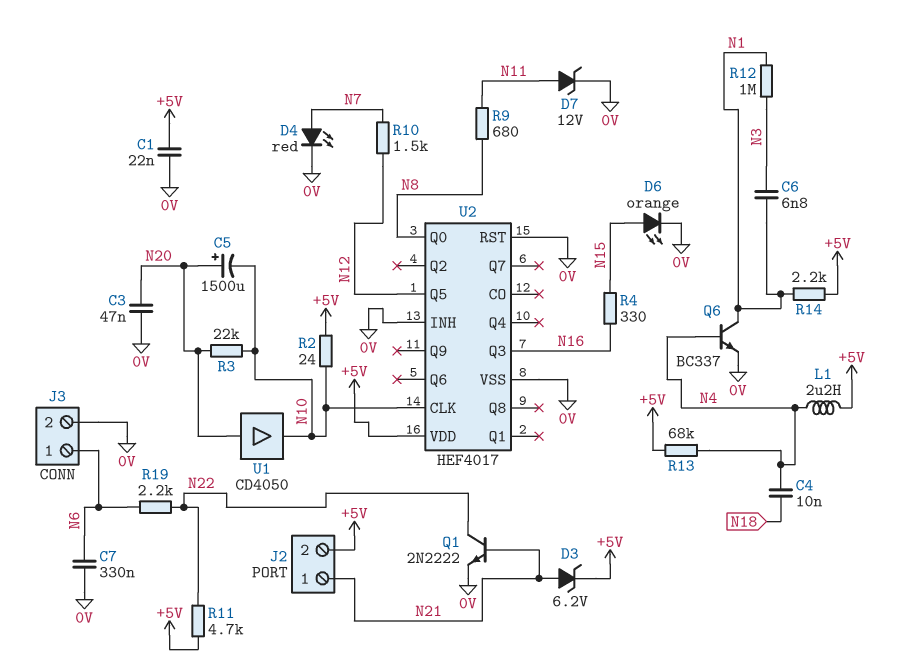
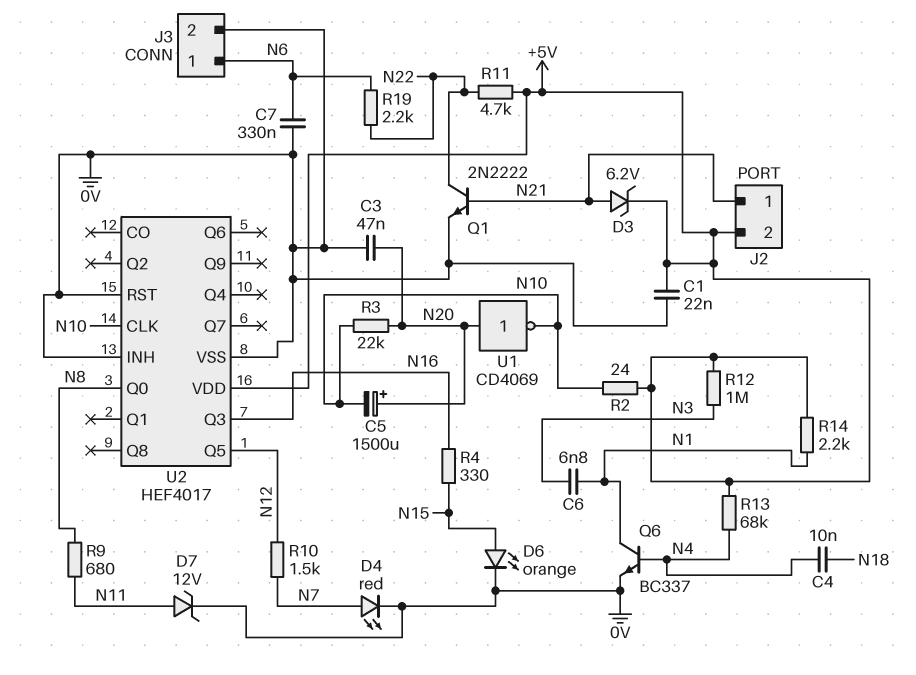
L1: 2.2uH (+5V, N4) -> none
R12: 1M (N1, N3) -> 1M (+5V, N3)
U1: buffer CD4050 (in N20, out N10) -> NOT CD4069 (in N20, out N10)

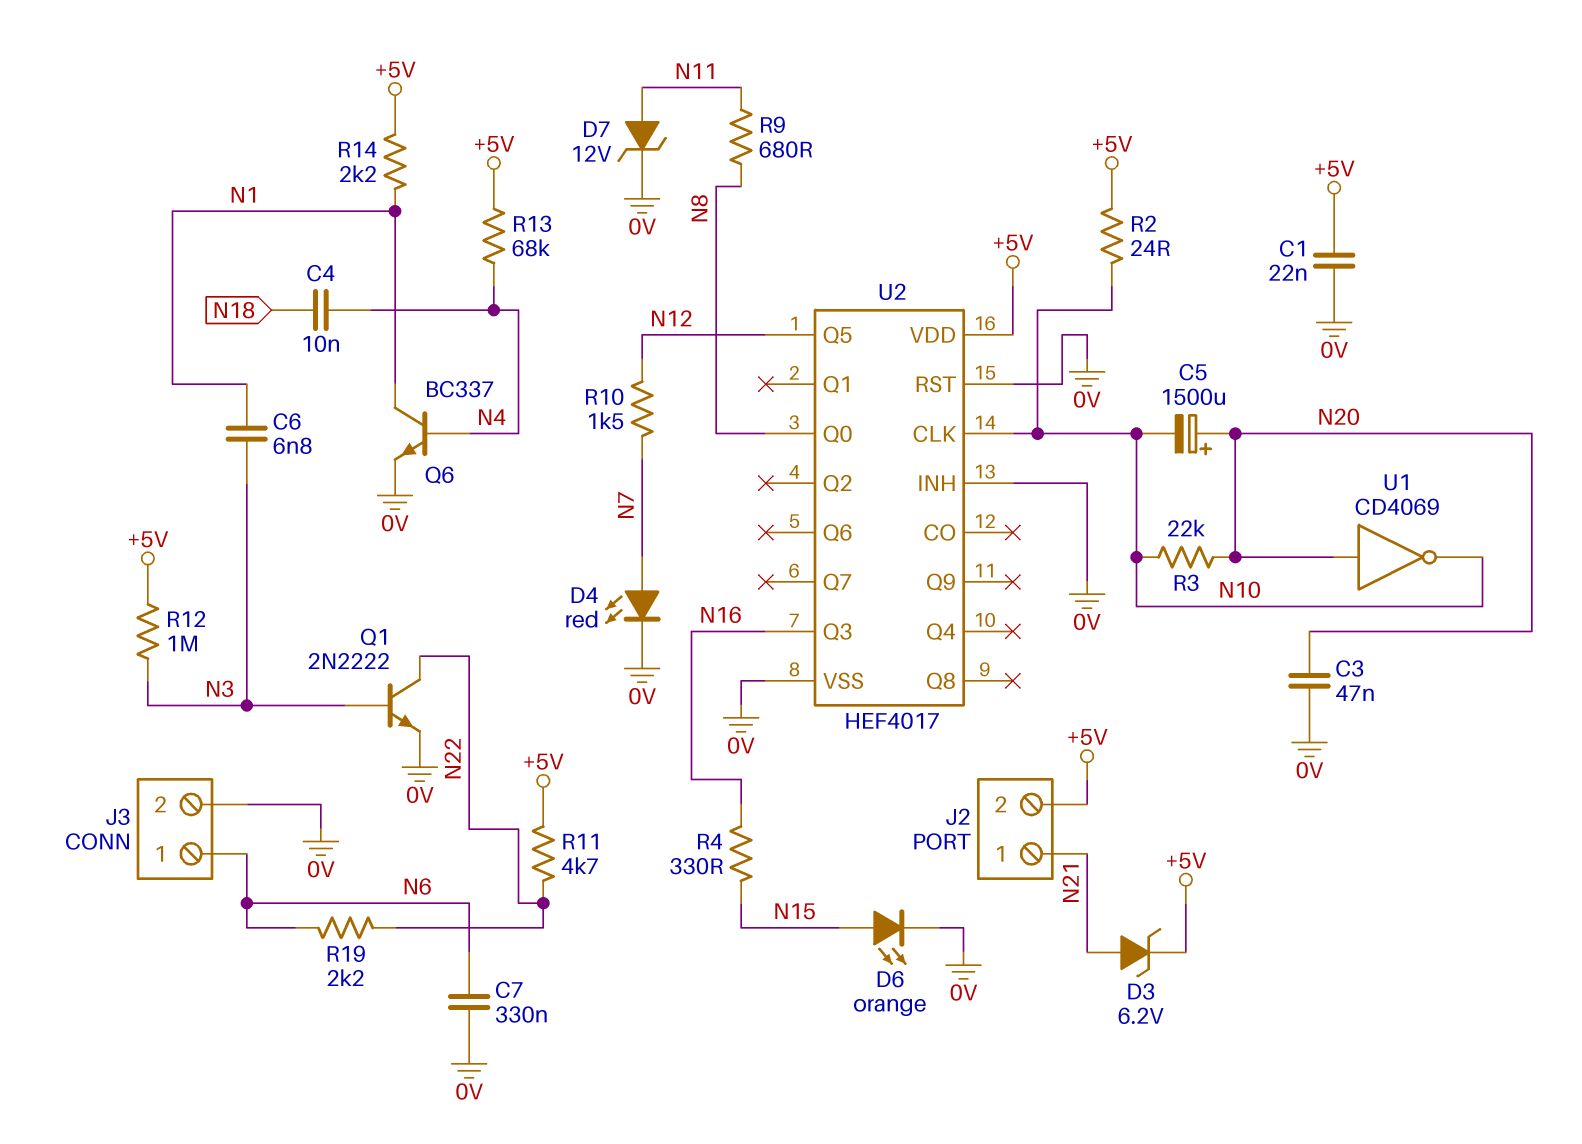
Q1: NPN 2N2222 (B N21, C N22, E 0V) -> NPN 2N2222 (B N3, C N22, E 0V)

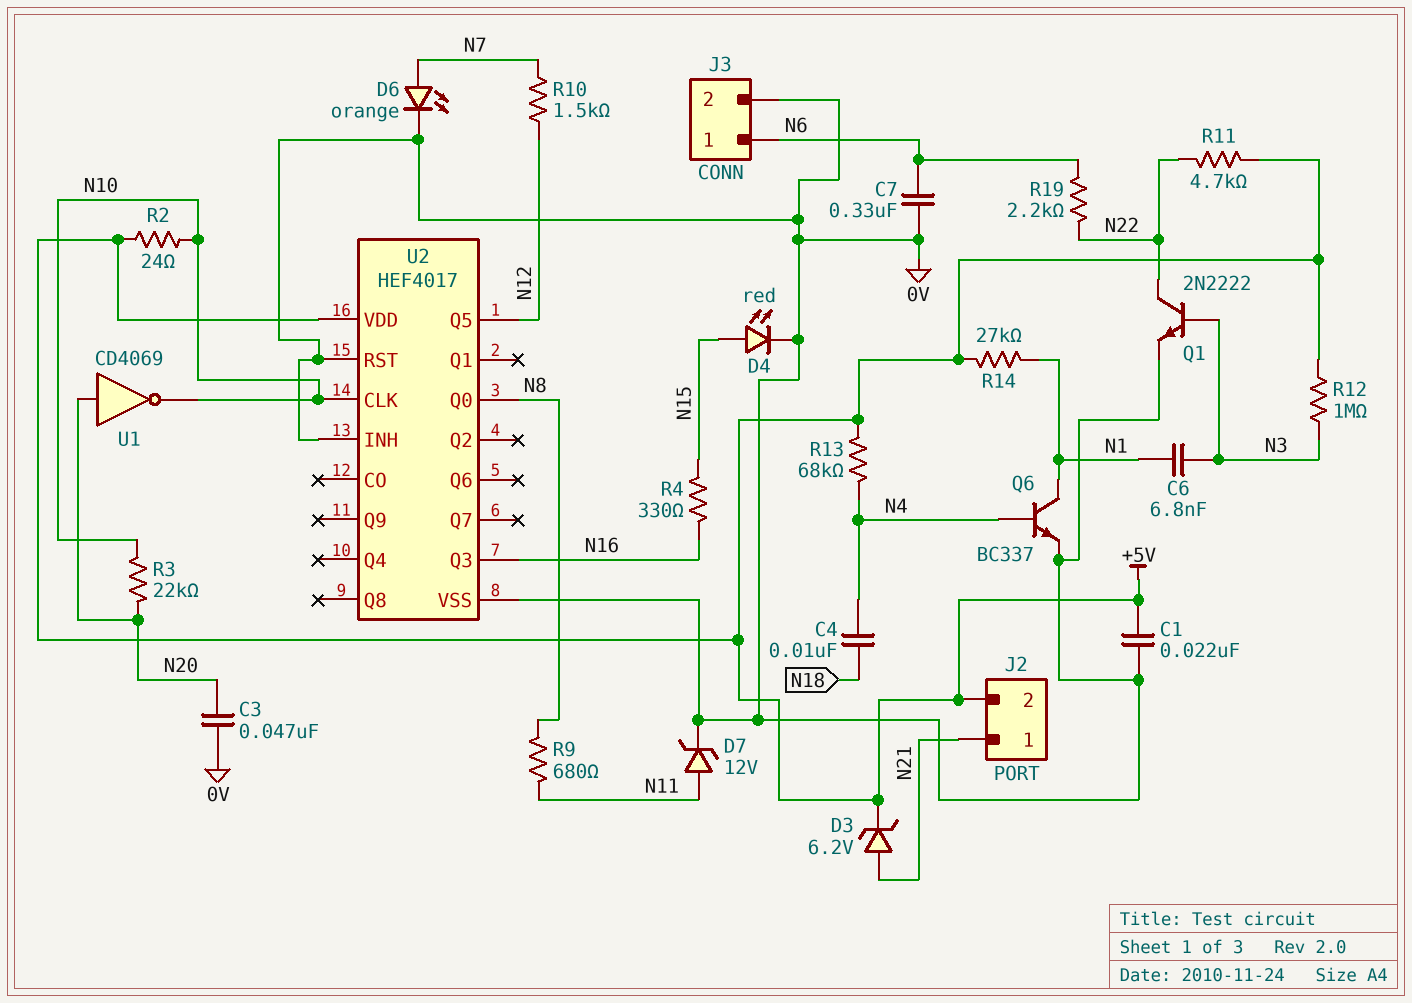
C5: 1500uF (plus N20, minus N10) -> none
D4: LED red (A N7, K 0V) -> LED red (A N15, K 0V)
D6: LED orange (A N15, K 0V) -> LED orange (A N7, K 0V)
R14: 2.2k (+5V, N1) -> 27k (+5V, N1)

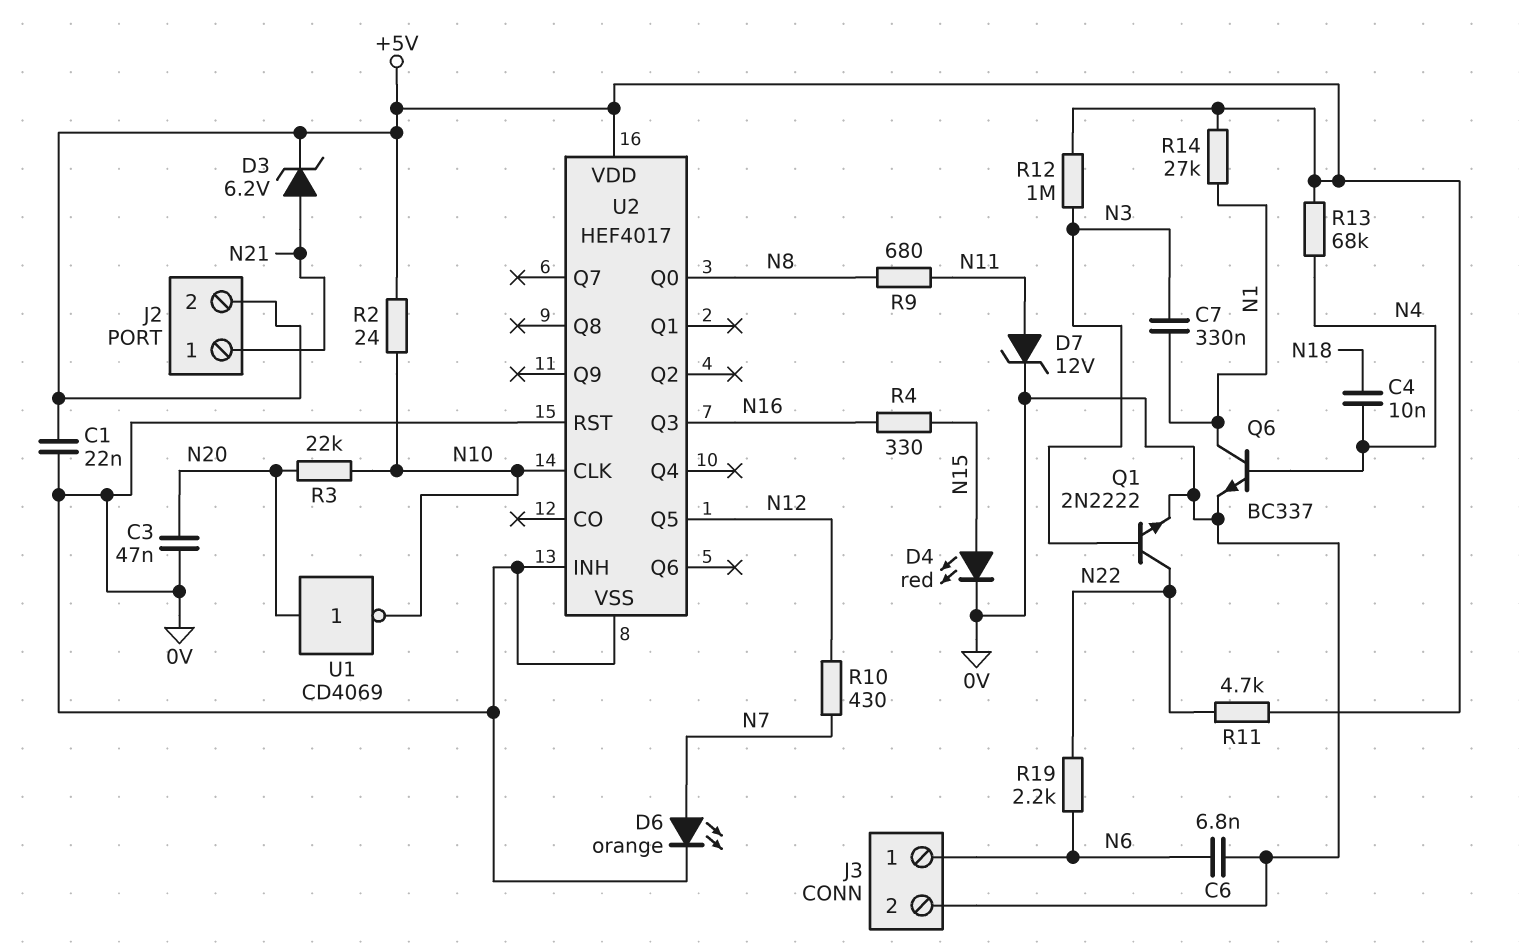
C6: 6.8nF (N1, N3) -> 6.8nF (0V, N6)
C7: 330nF (0V, N6) -> 330nF (N1, N3)
R10: 1.5k (N7, N12) -> 430 (N7, N12)

